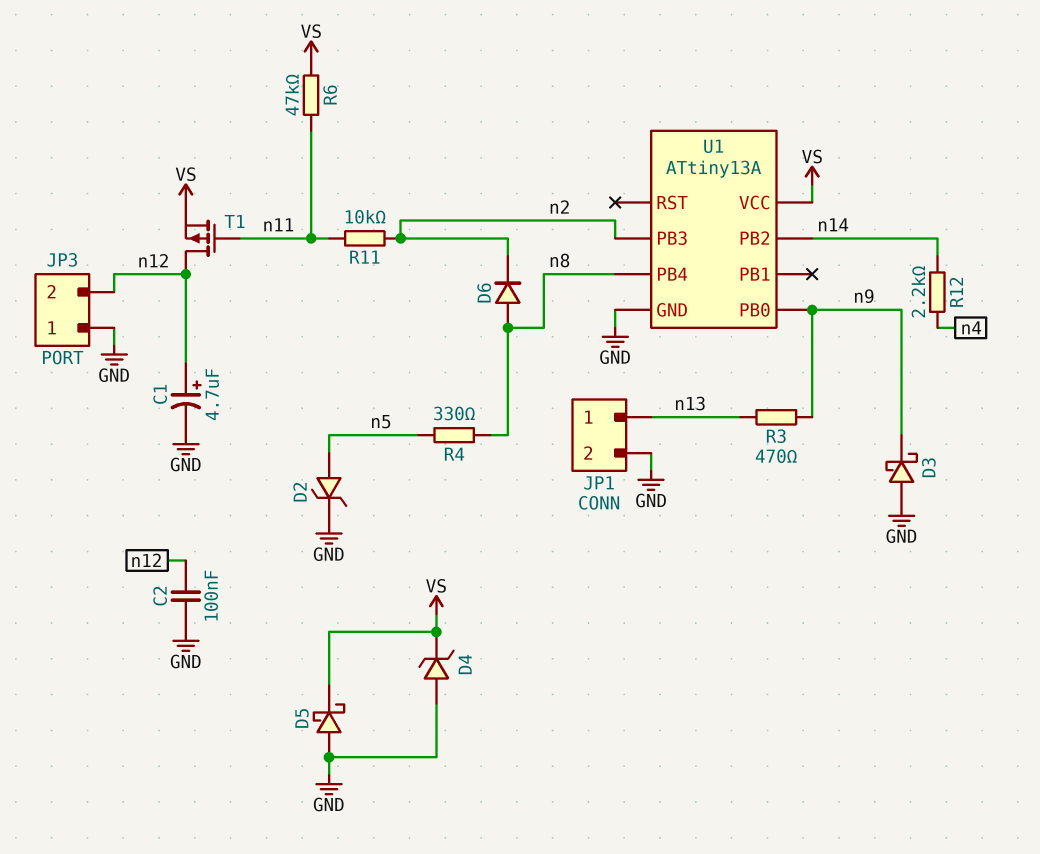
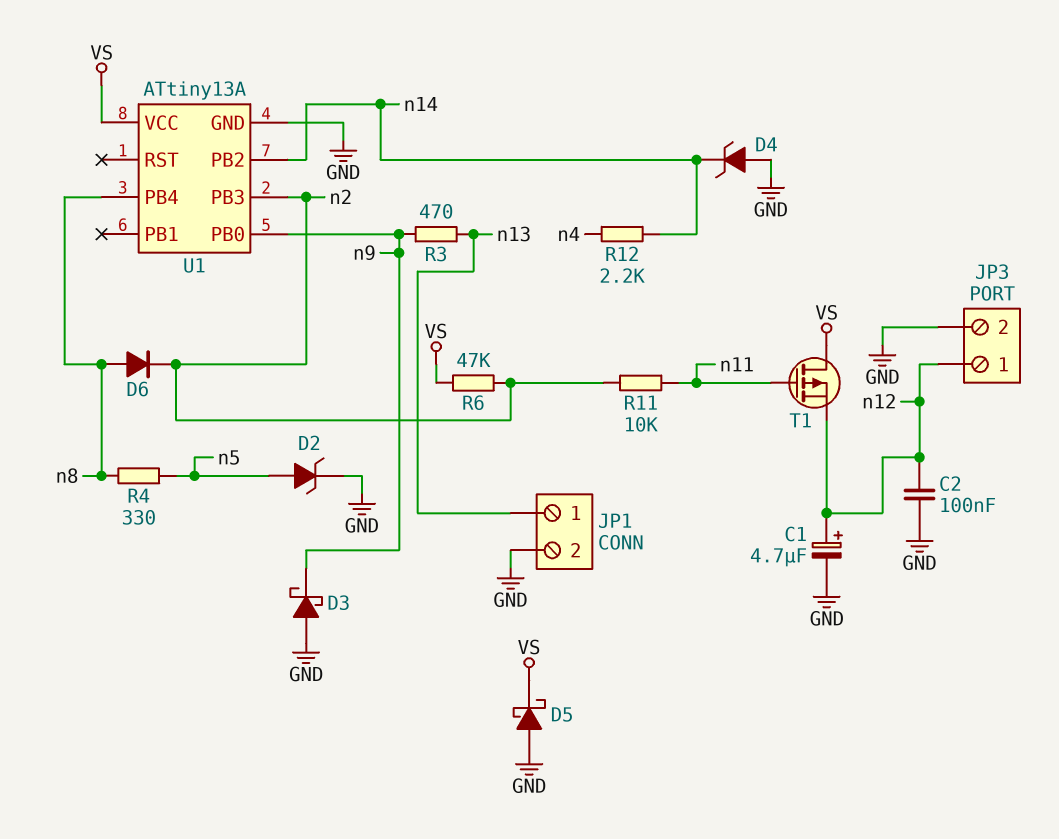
D4: zener (A GND, K VS) -> zener (A GND, K n14)
JP3 pin 1: GND -> n12
JP3 pin 2: n12 -> GND
R6: 47k (VS, n11) -> 47k (VS, n2)
T1: PMOS (G n11, D n12, S VS) -> PMOS (G n11, D VS, S n12)

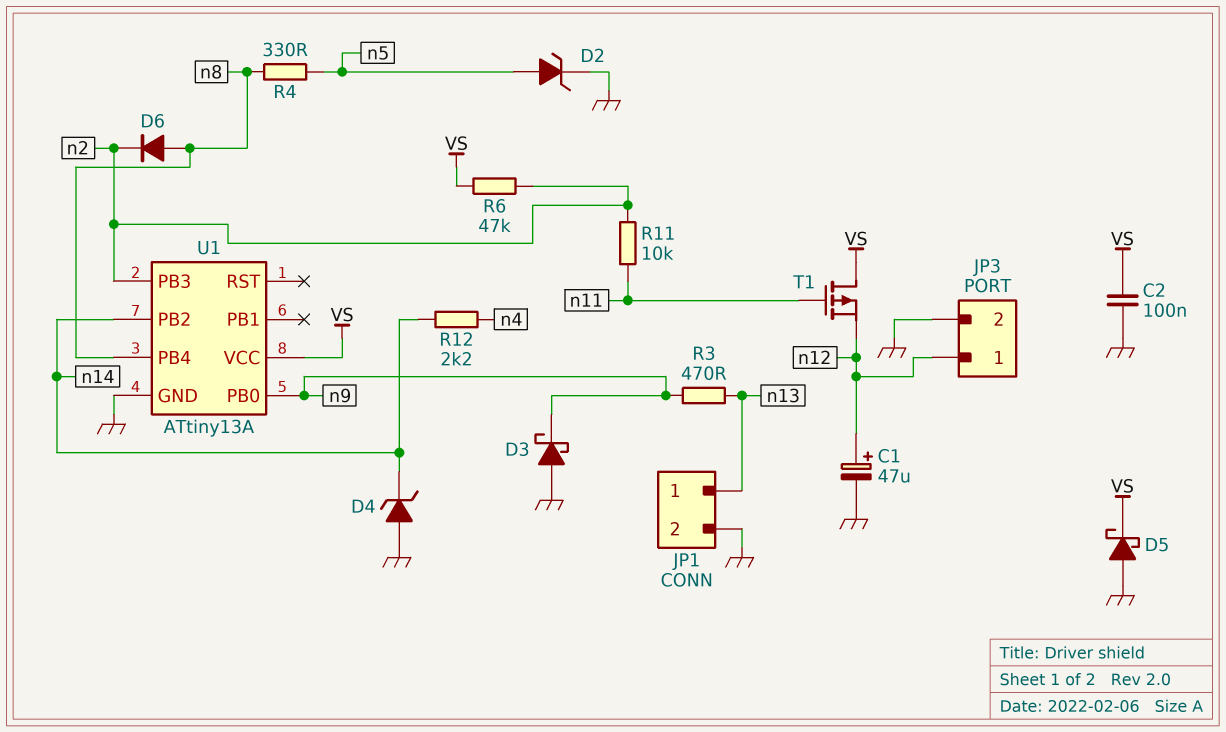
C1: 4.7uF (plus n12, minus GND) -> 47uF (plus n12, minus GND)
C2: 100nF (GND, n12) -> 100nF (GND, VS)

